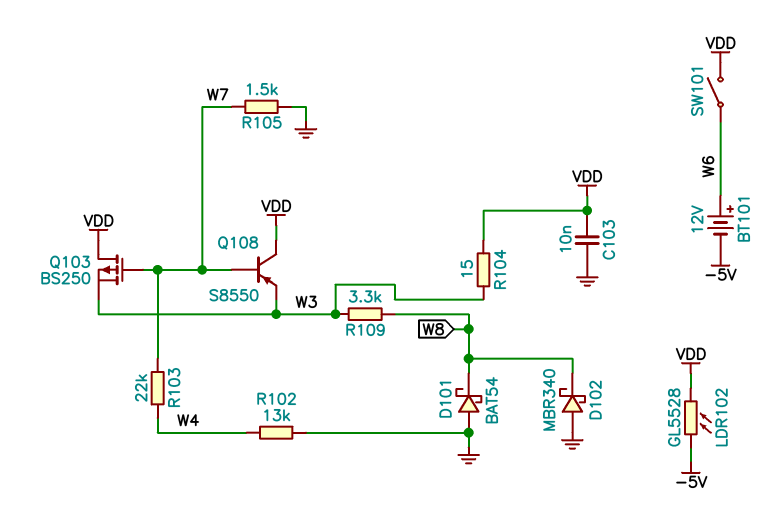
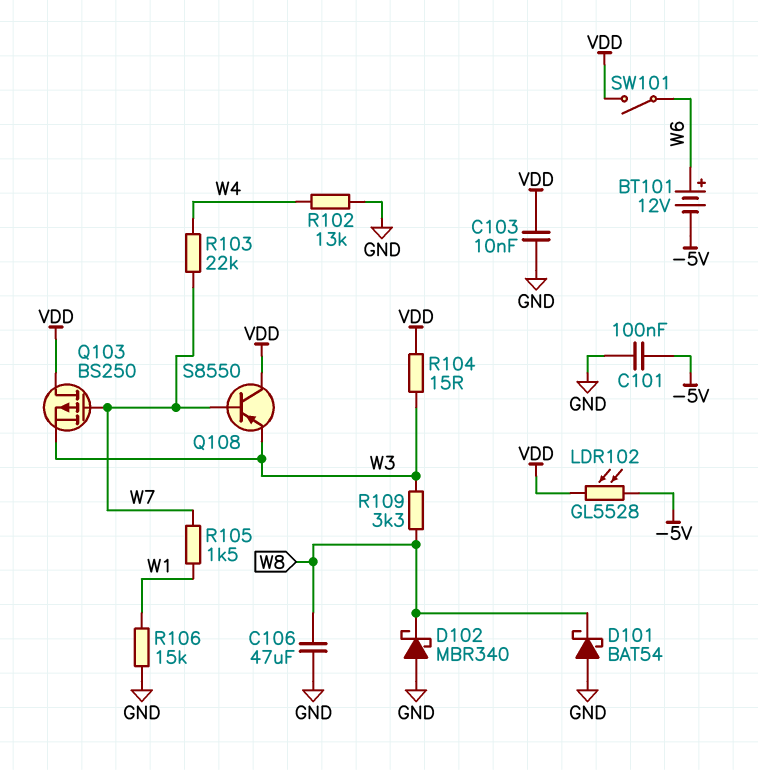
C101: none -> 100nF (-5V, GND)
C106: none -> 47uF (GND, W8)
R105: 1.5k (GND, W7) -> 1.5k (W1, W7)
R106: none -> 15k (GND, W1)

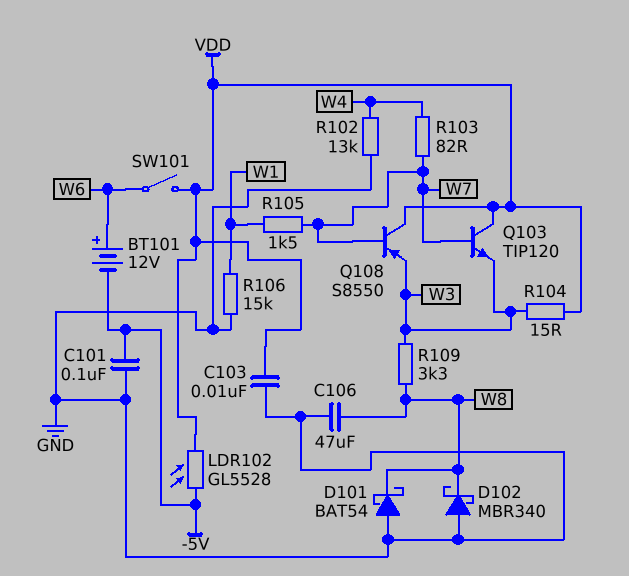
Q103: PMOS BS250 (G W7, D VDD, S W3) -> NPN TIP120 (B W7, C VDD, E W3)
R103: 22k (W4, W7) -> 82 (W4, W7)

